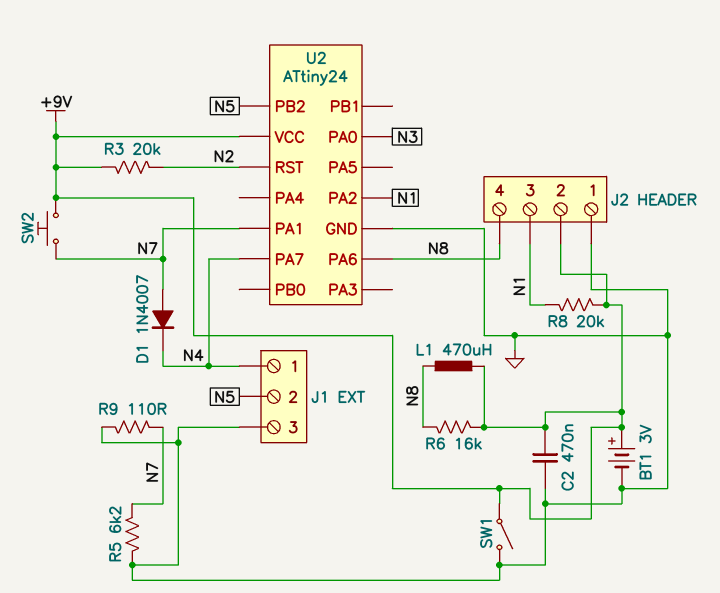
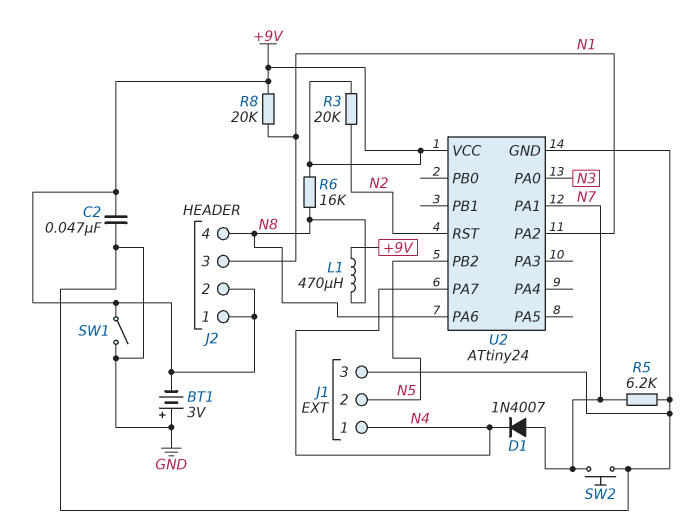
BT1: 3V (plus +9V, minus GND) -> 3V (plus GND, minus +9V)
C2: 470nF (+9V, GND) -> 47nF (+9V, GND)
J2 pin 1: GND -> +9V
R9: 110 (GND, N7) -> none
SW2: button (+9V, N7) -> button (GND, N7)

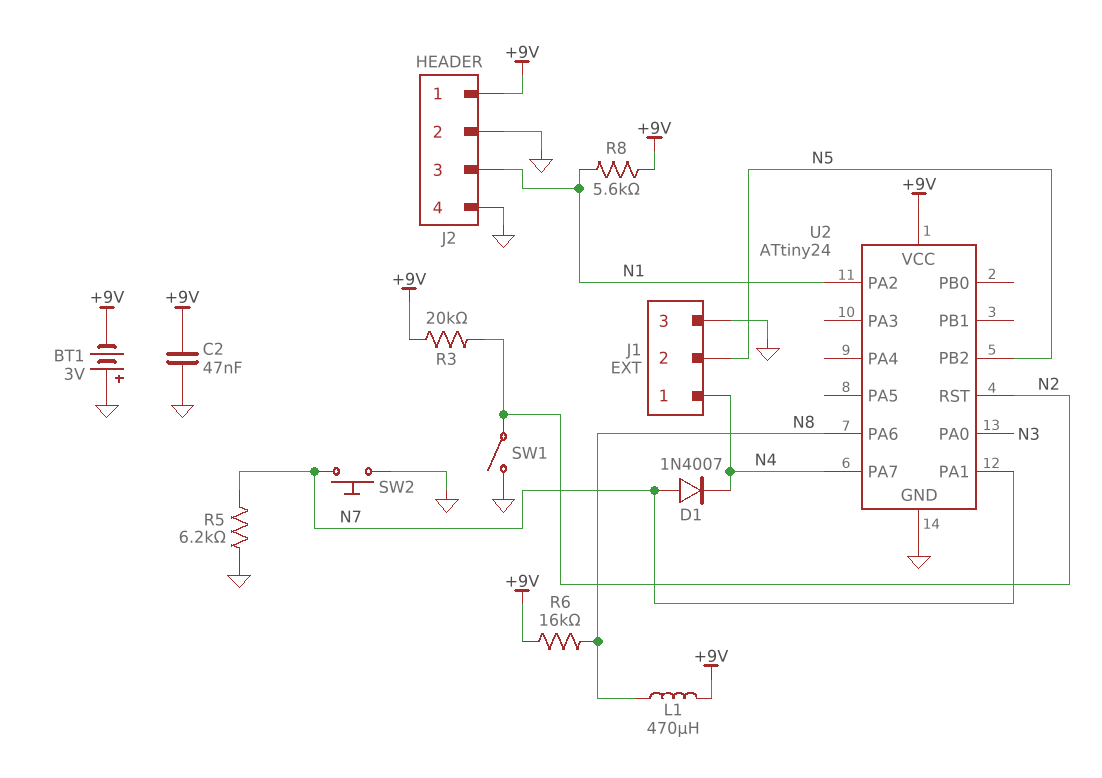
J2 pin 2: +9V -> GND
J2 pin 4: N8 -> GND
R8: 20k (+9V, N1) -> 5.6k (+9V, N1)
SW1: switch (+9V, GND) -> switch (GND, N2)

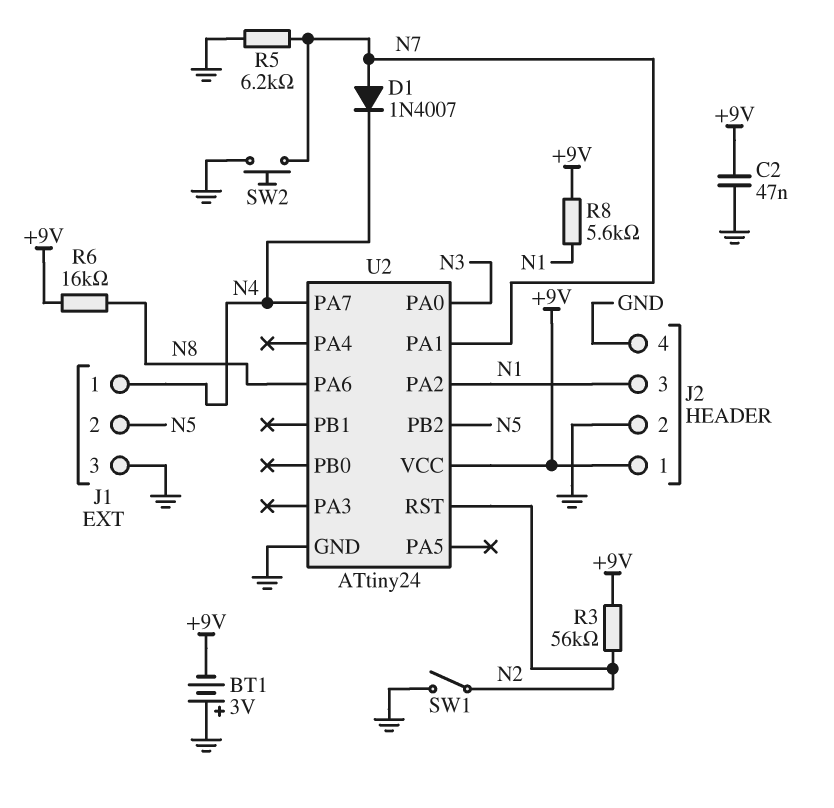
L1: 470uH (+9V, N8) -> none
R3: 20k (+9V, N2) -> 56k (+9V, N2)

